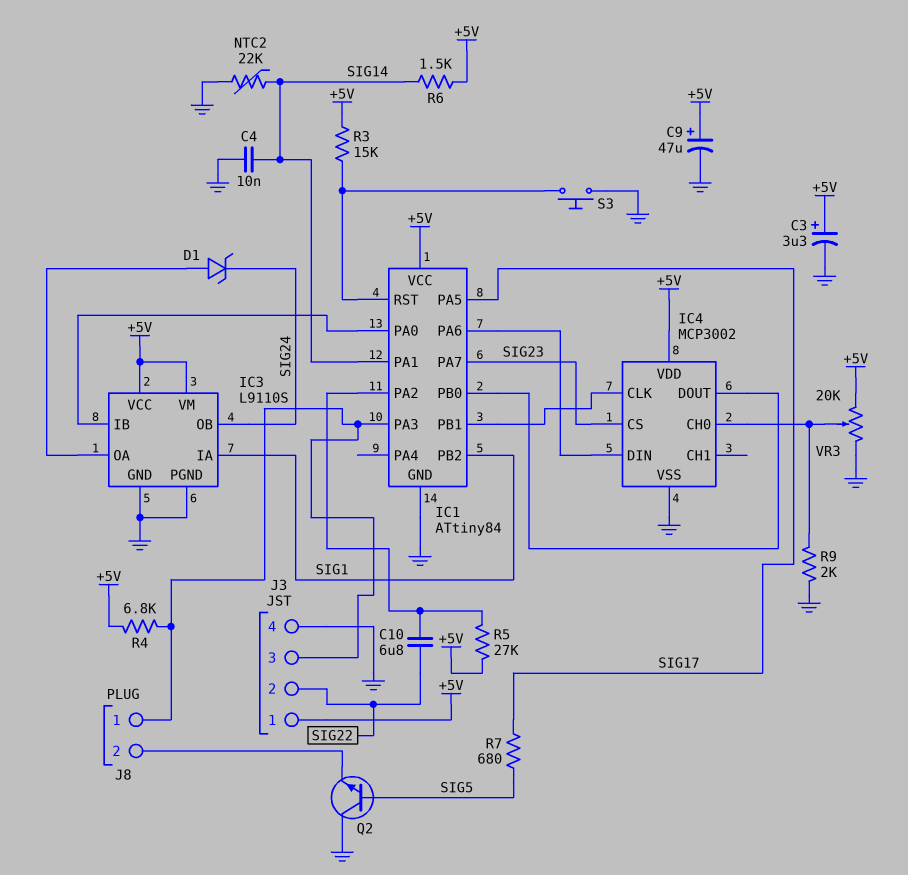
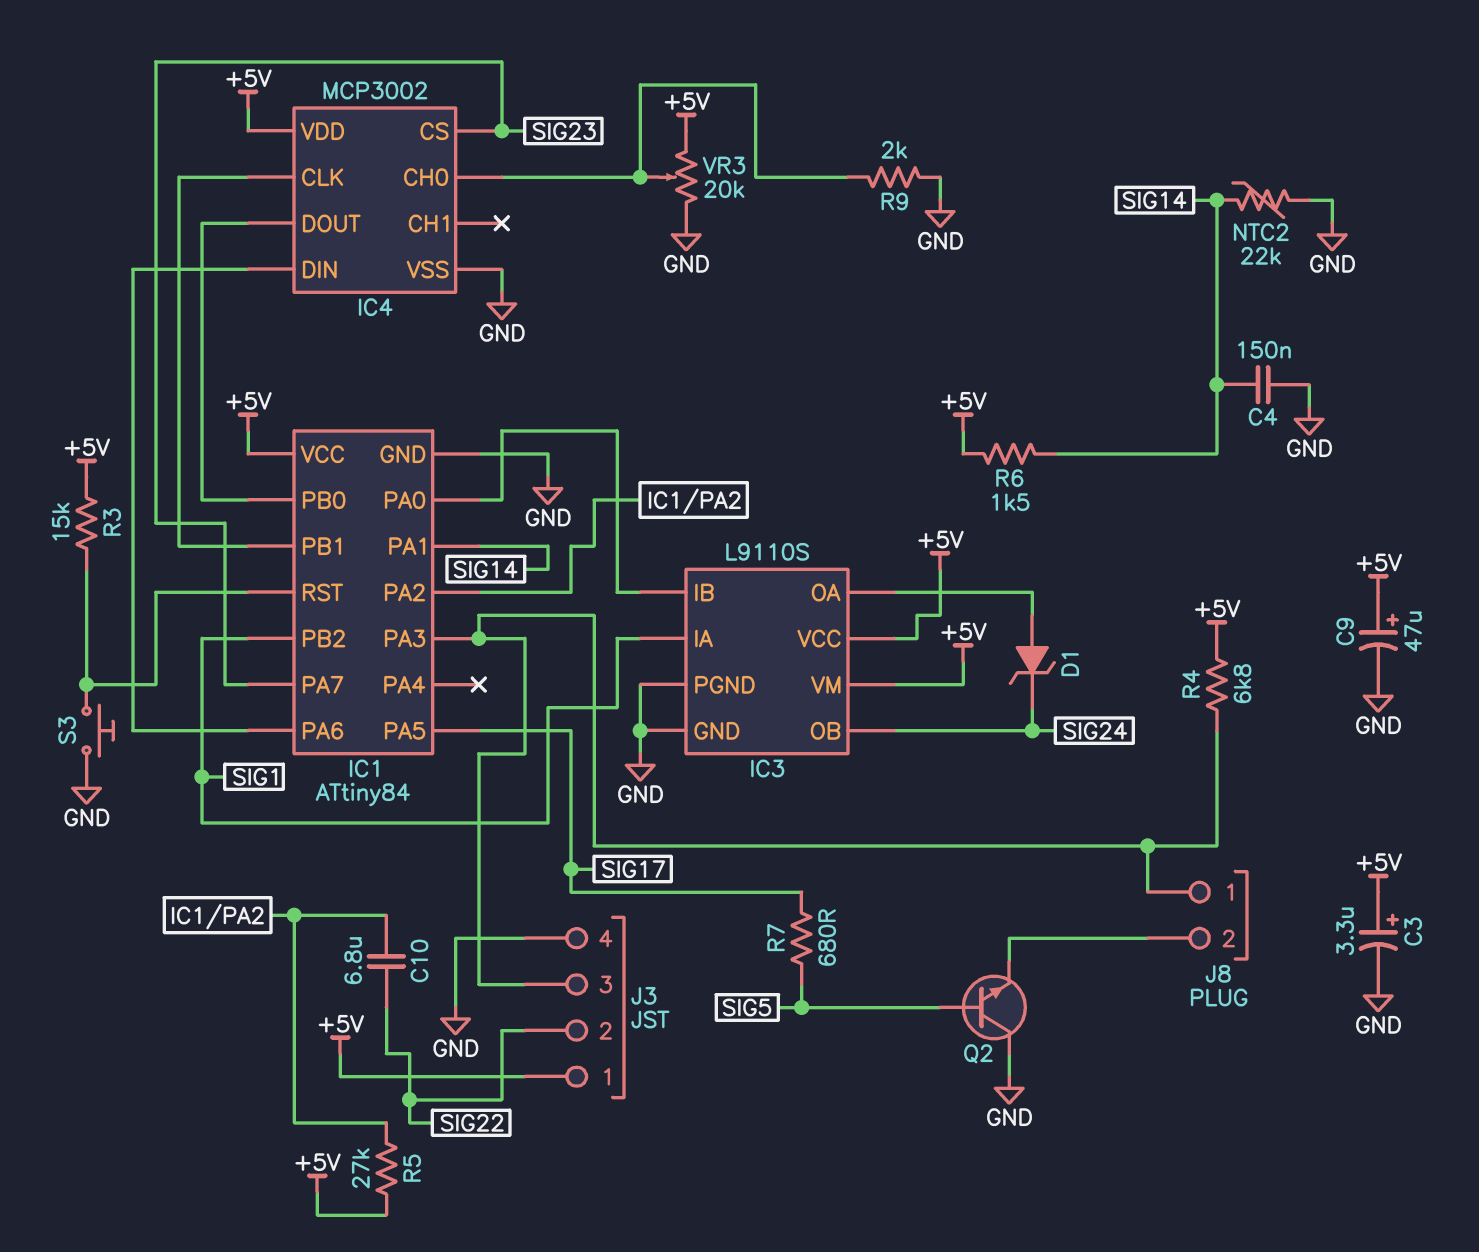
C4: 10nF (GND, SIG14) -> 150nF (GND, SIG14)

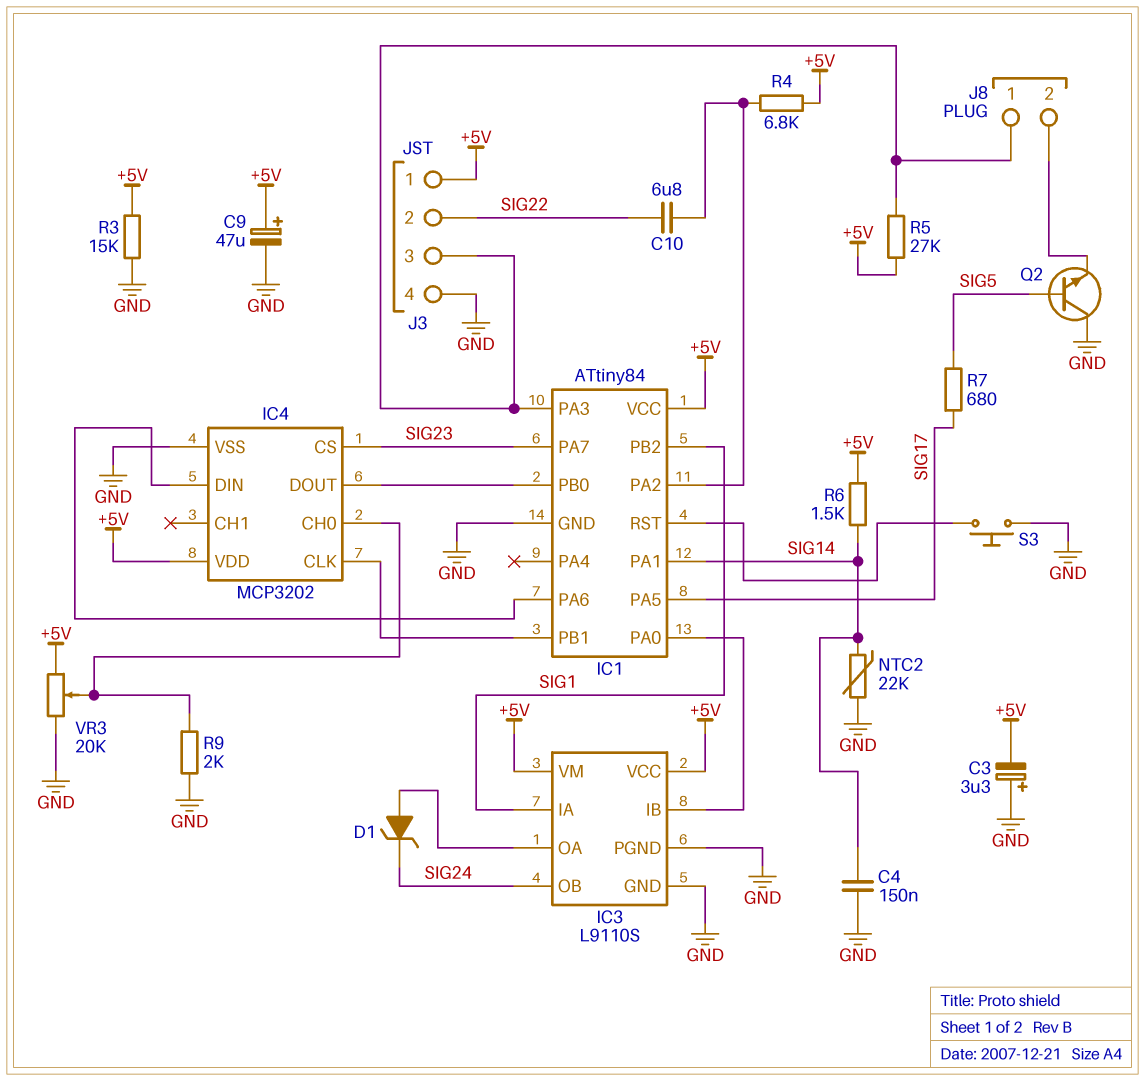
C3: 3.3uF (plus +5V, minus GND) -> 3.3uF (plus GND, minus +5V)
IC4: MCP3002 -> MCP3202
R3: 15k (+5V, IC1/RST) -> 15k (+5V, GND)
R4: 6.8k (+5V, IC1/PA3) -> 6.8k (+5V, IC1/PA2)
R5: 27k (+5V, IC1/PA2) -> 27k (+5V, IC1/PA3)

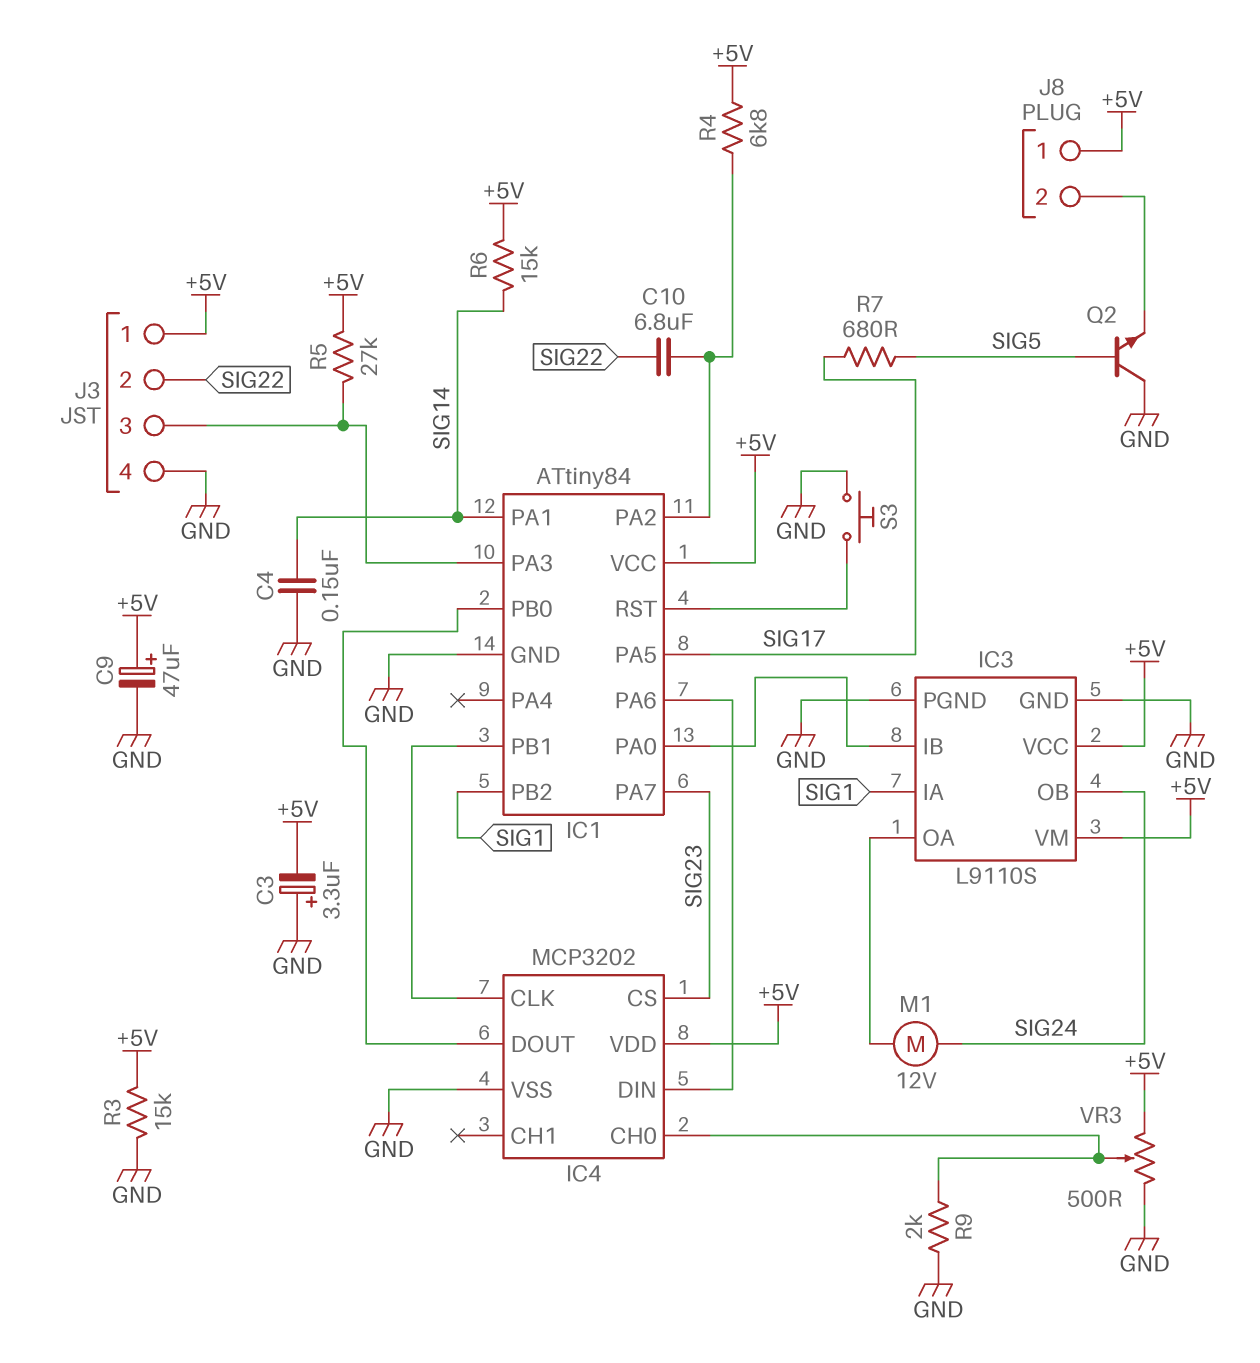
D1: zener (A IC3/OA, K SIG24) -> none
J8 pin 1: IC1/PA3 -> +5V
M1: none -> motor 12V (IC3/OA, SIG24)
NTC2: 22k (GND, SIG14) -> none
R6: 1.5k (+5V, SIG14) -> 15k (+5V, SIG14)
VR3: 20k (+5V, GND, wiper IC4/CH0) -> 500 (+5V, GND, wiper IC4/CH0)

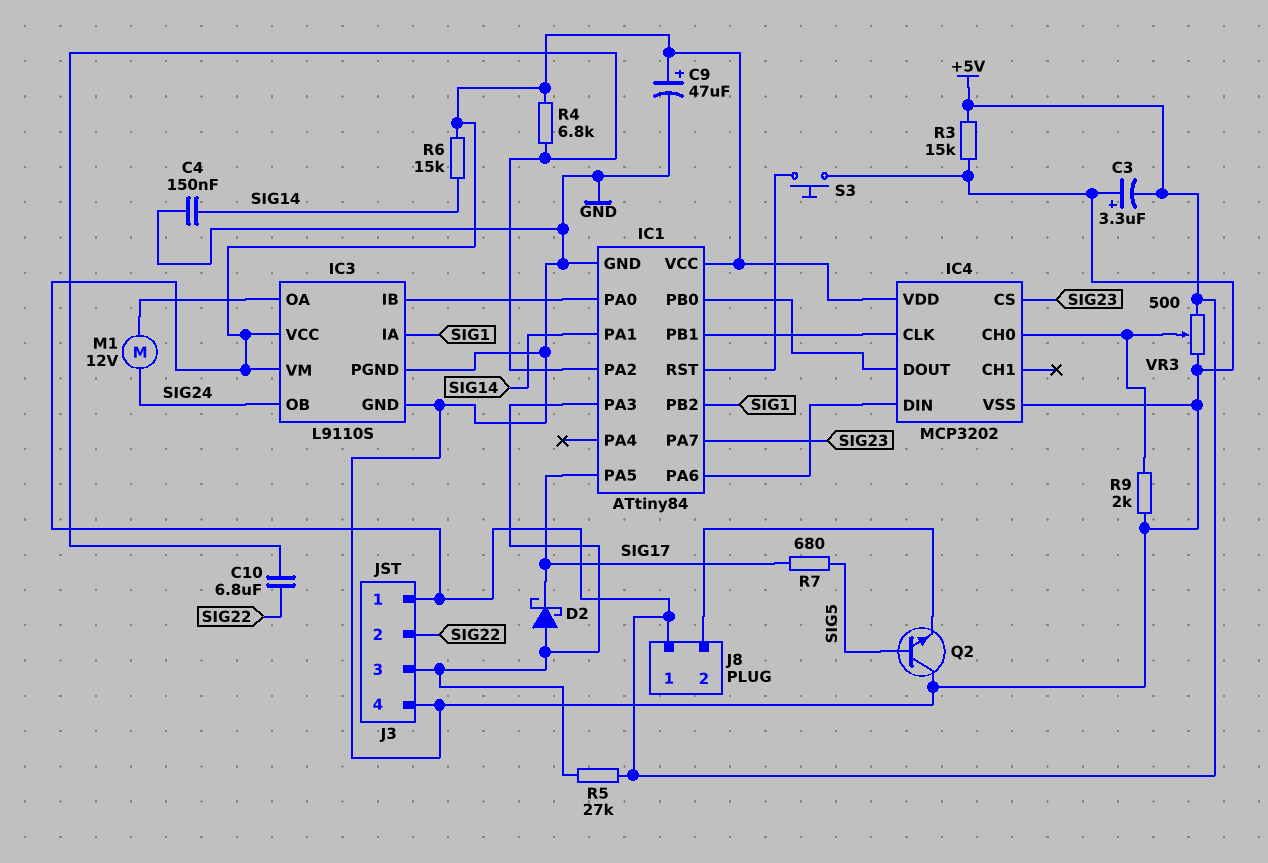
D2: none -> schottky (A IC1/PA3, K SIG17)

